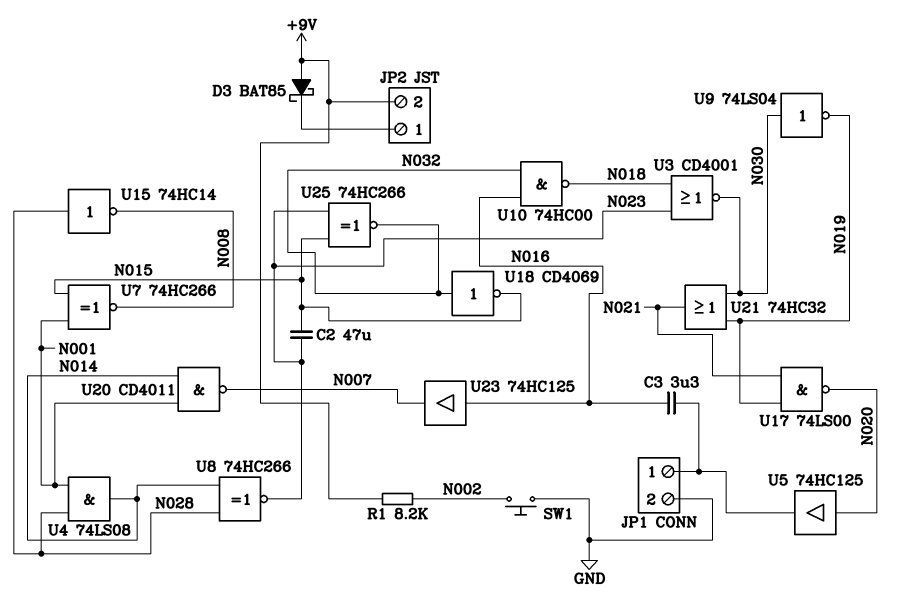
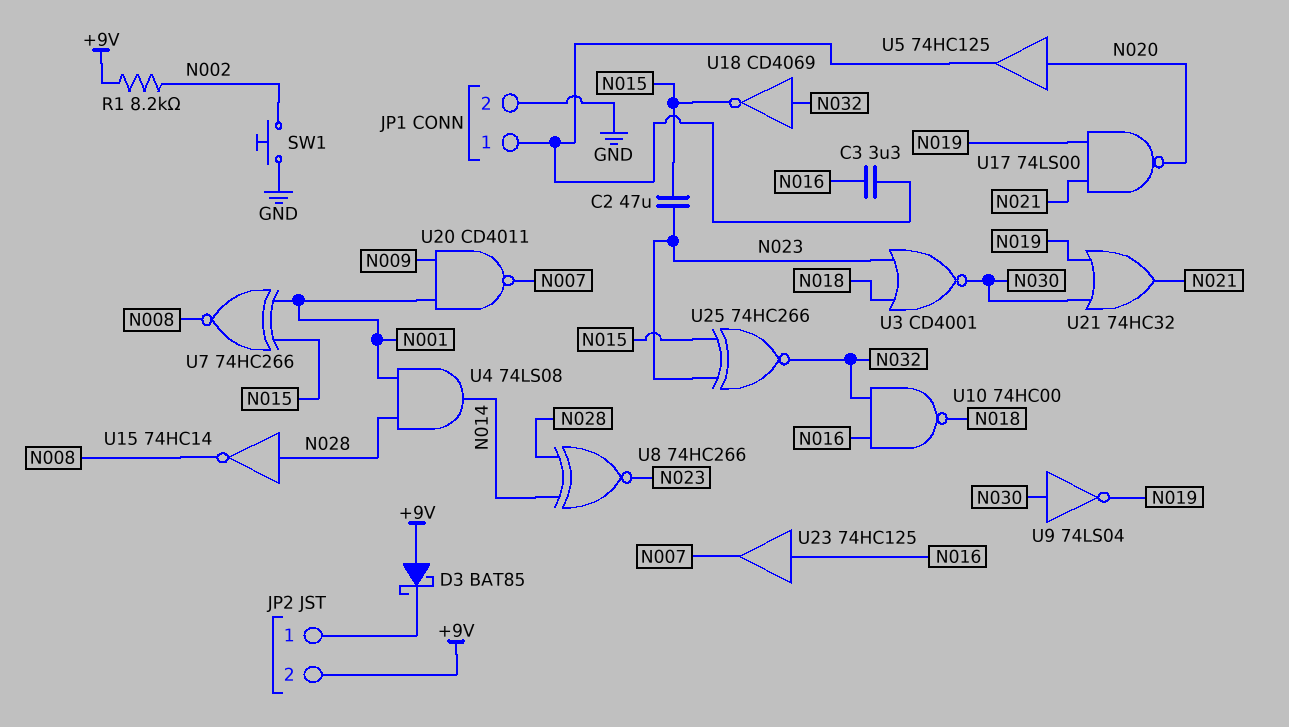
U20: NAND CD4011 (in N001, in N014, out N007) -> NAND CD4011 (in N001, in N009, out N007)

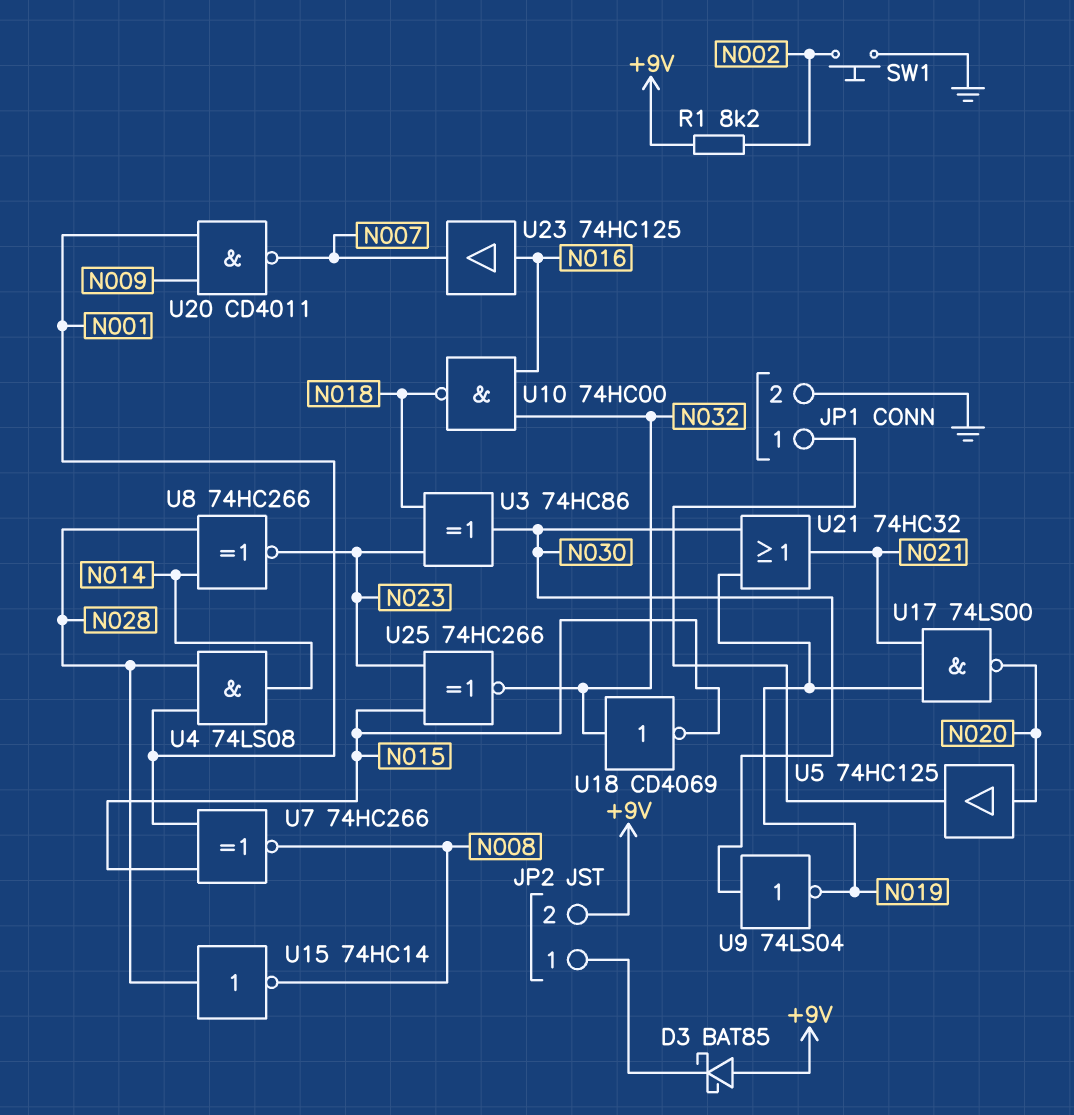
C2: 47uF (N015, N023) -> none
C3: 3.3uF (JP1/1, N016) -> none
U3: NOR CD4001 (in N018, in N023, out N030) -> XOR 74HC86 (in N018, in N023, out N030)

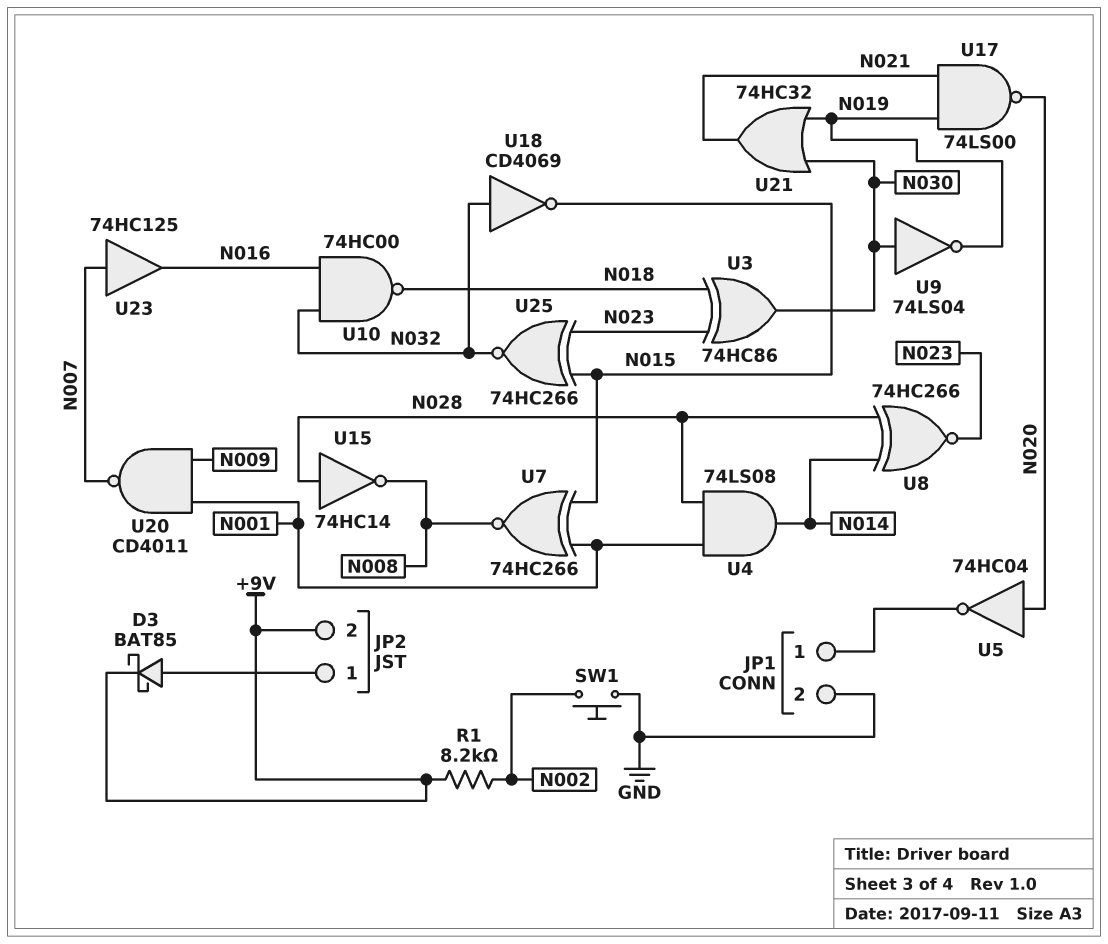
D3: schottky BAT85 (A +9V, K JP2/1) -> schottky BAT85 (A JP2/1, K +9V)
U5: buffer 74HC125 (in N020, out JP1/1) -> NOT 74HC04 (in N020, out JP1/1)
U23: buffer 74HC125 (in N016, out N007) -> buffer 74HC125 (in N007, out N016)

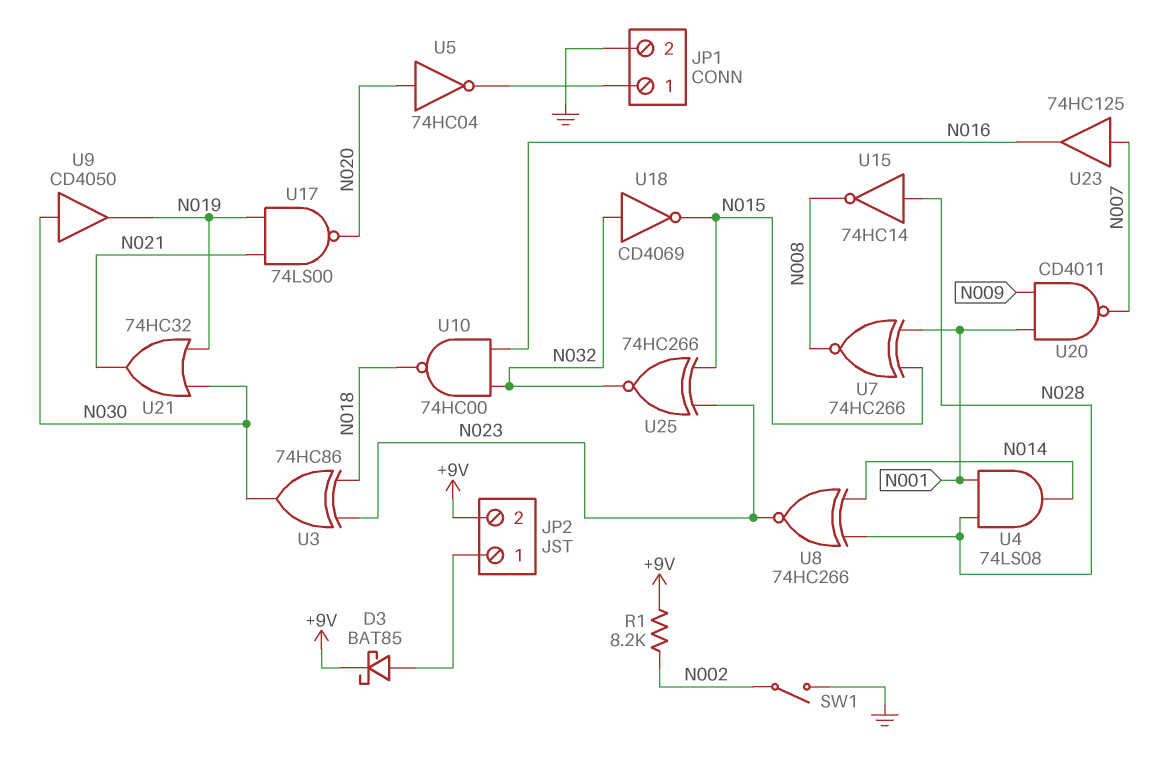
SW1: button (GND, N002) -> switch (GND, N002)
U9: NOT 74LS04 (in N030, out N019) -> buffer CD4050 (in N030, out N019)

